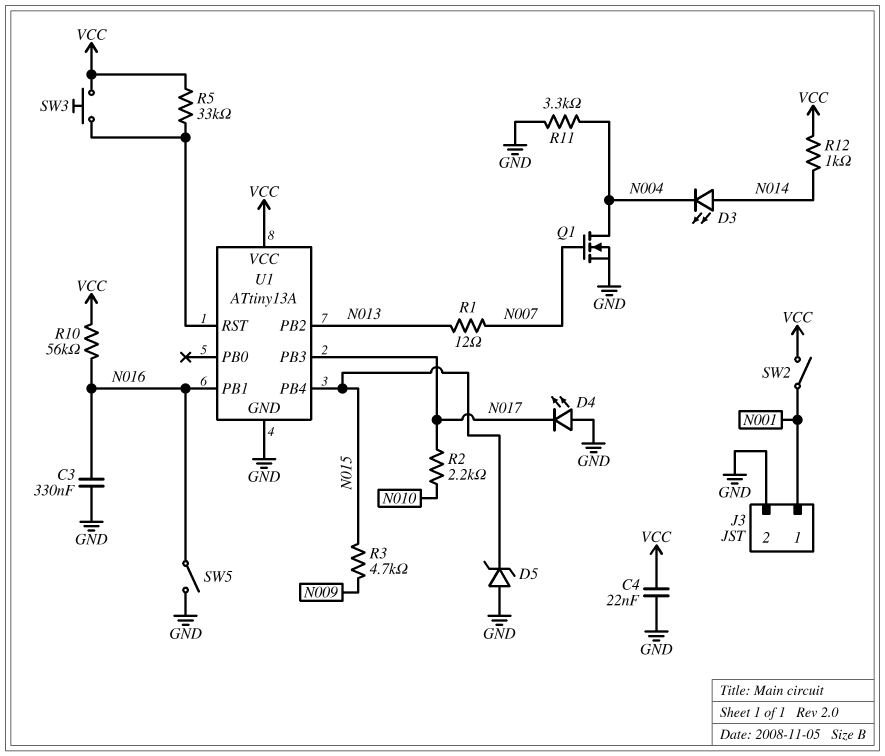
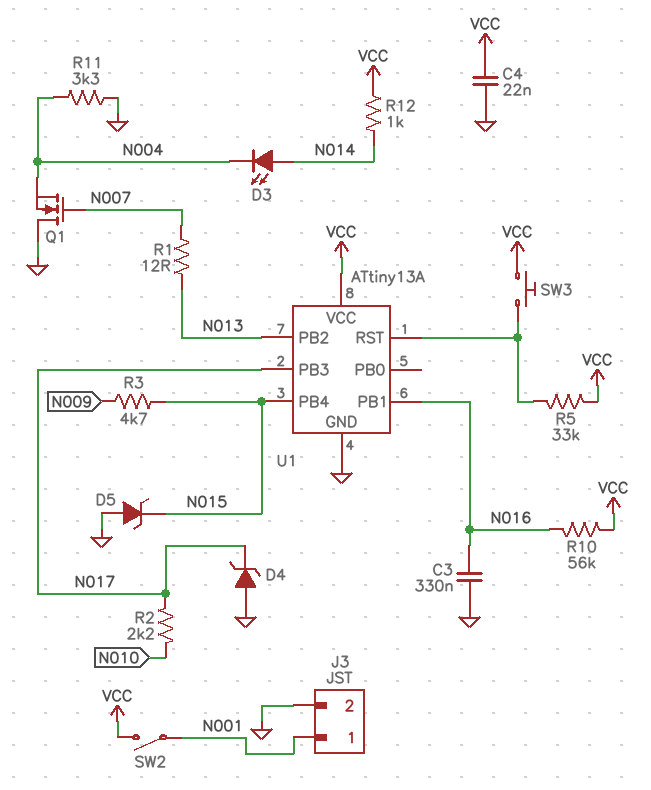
D4: LED (A GND, K N017) -> zener (A GND, K N017)
Q1: NMOS (G N007, D N004, S GND) -> NMOS (G N007, D GND, S N004)
SW5: switch (GND, N016) -> none

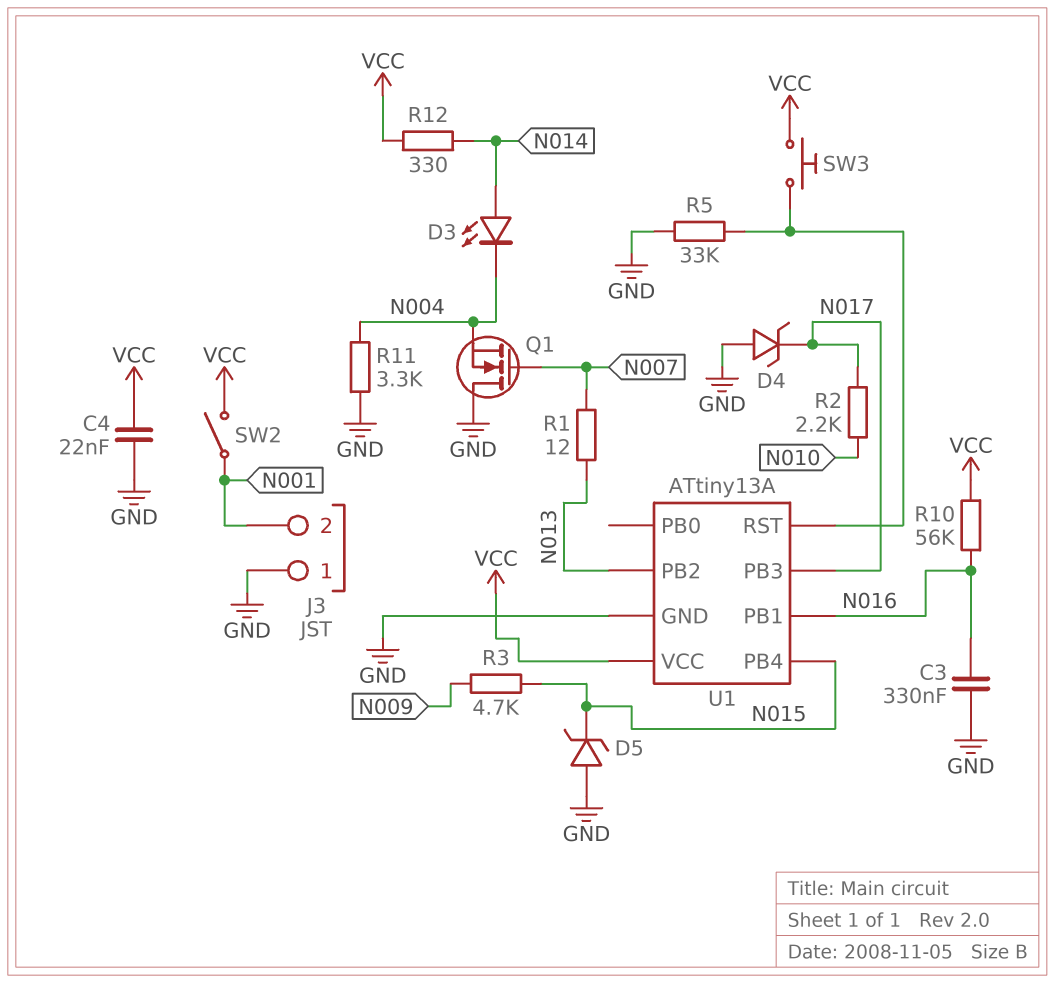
J3 pin 1: N001 -> GND
J3 pin 2: GND -> N001
R5: 33k (U1/RST, VCC) -> 33k (GND, U1/RST)
R12: 1k (N014, VCC) -> 330 (N014, VCC)

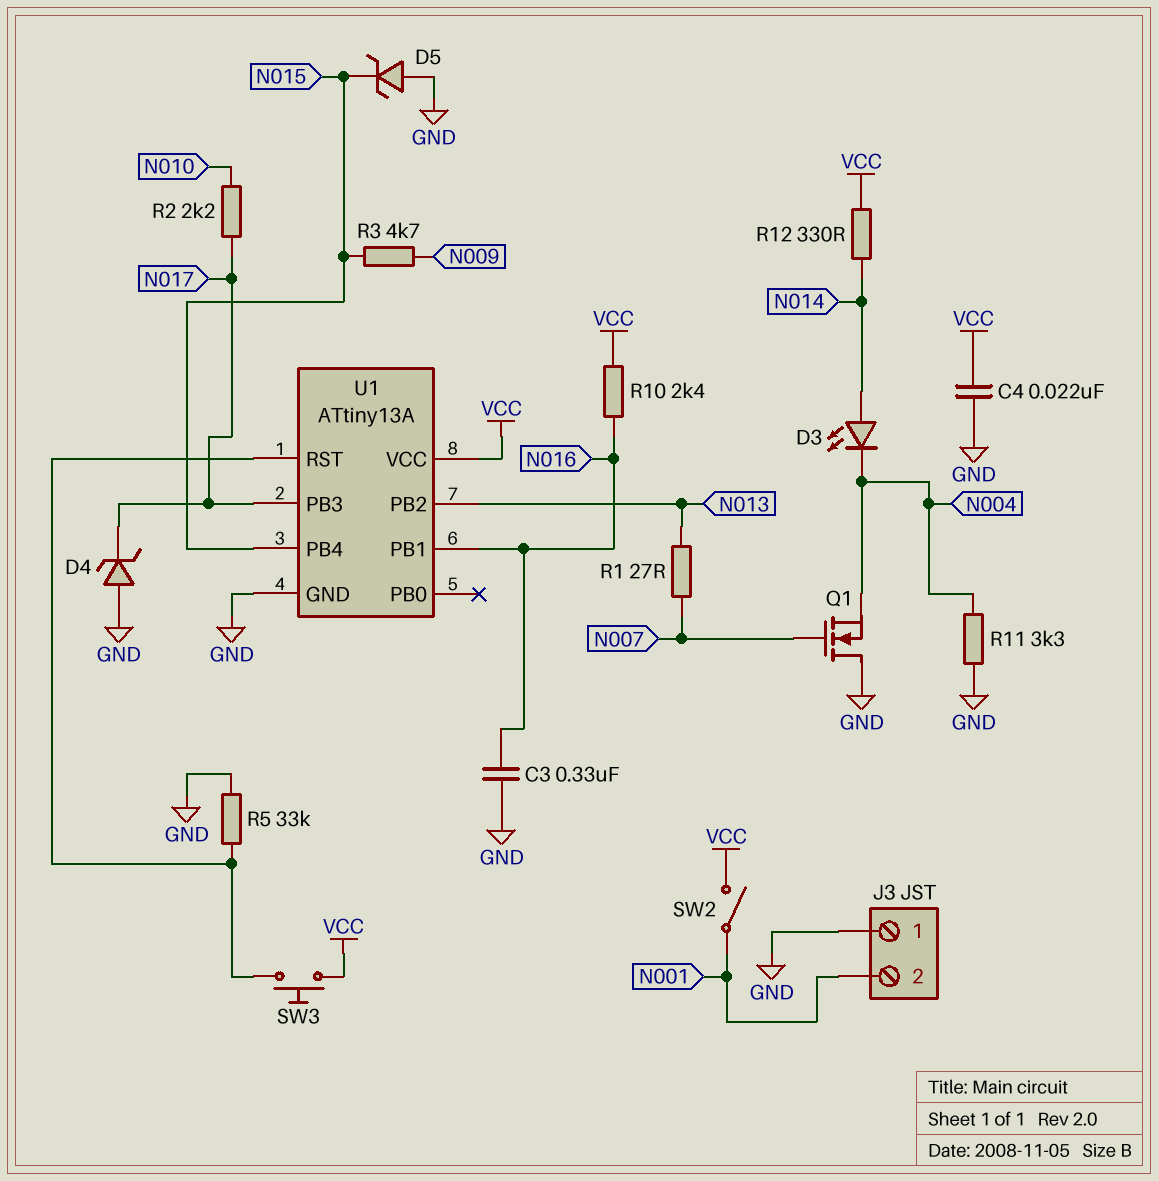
R1: 12 (N007, N013) -> 27 (N007, N013)
R10: 56k (N016, VCC) -> 2.4k (N016, VCC)

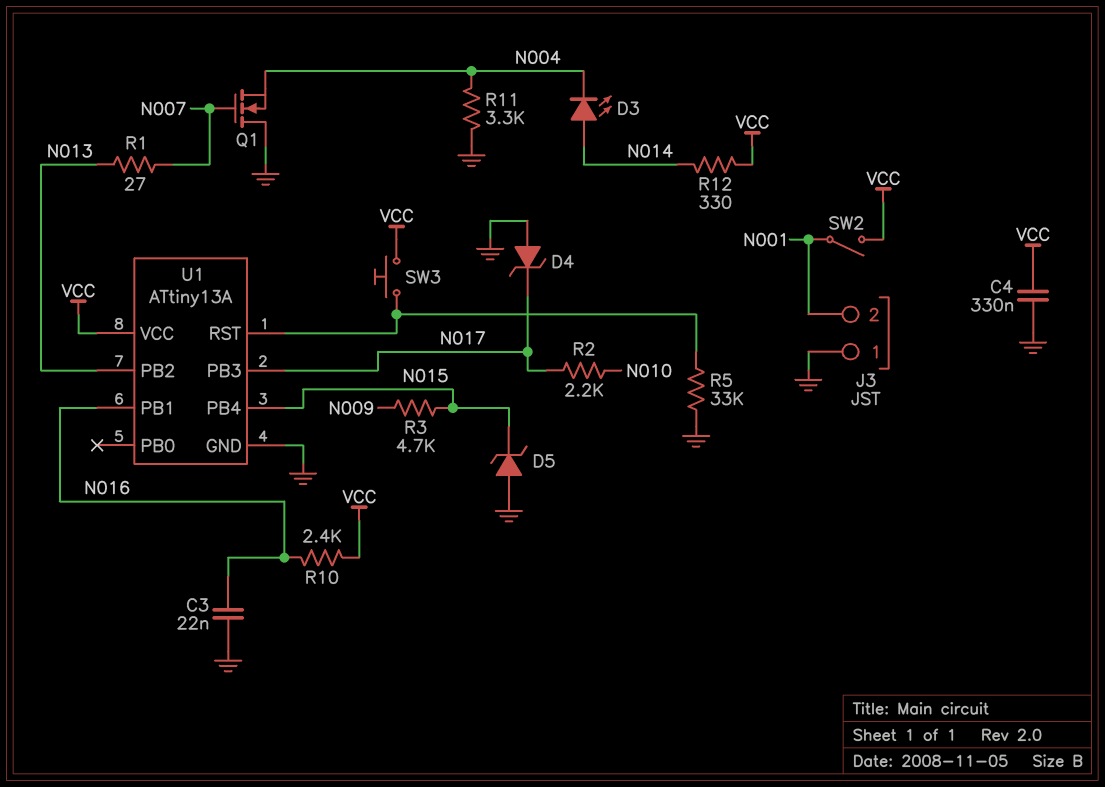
C3: 330nF (GND, N016) -> 22nF (GND, N016)
C4: 22nF (GND, VCC) -> 330nF (GND, VCC)

